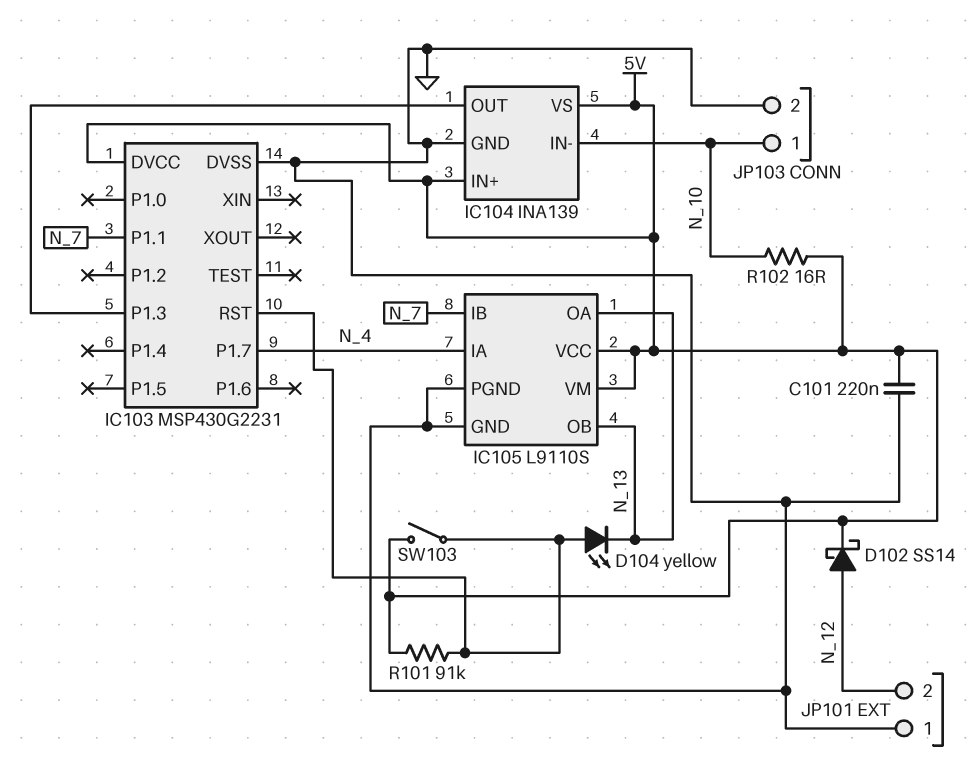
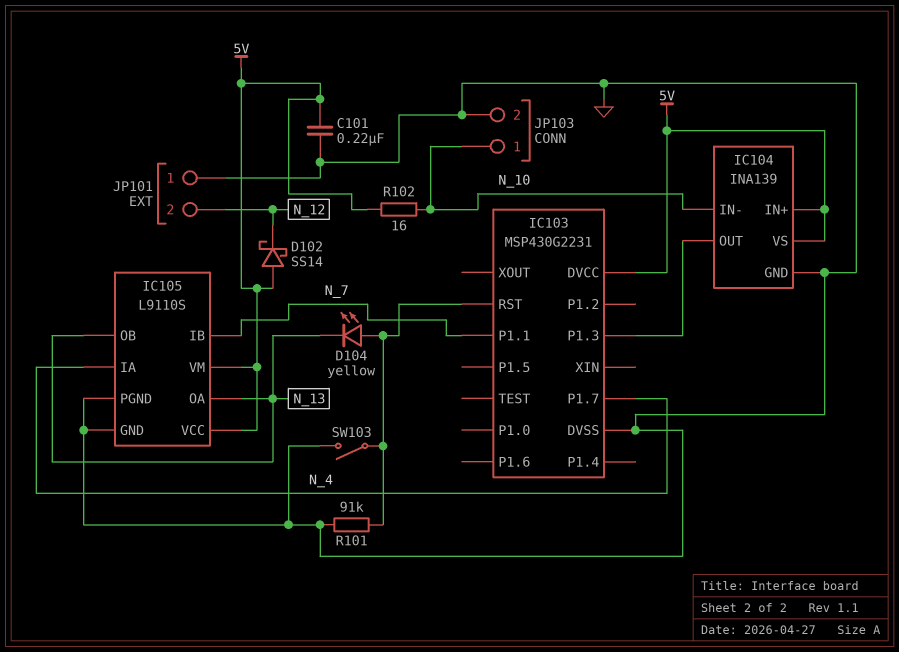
D102: schottky SS14 (A N_12, K 5V) -> schottky SS14 (A 5V, K N_12)
R101: 91k (5V, IC103/RST) -> 91k (GND, IC103/RST)
SW103: switch (5V, IC103/RST) -> switch (GND, IC103/RST)

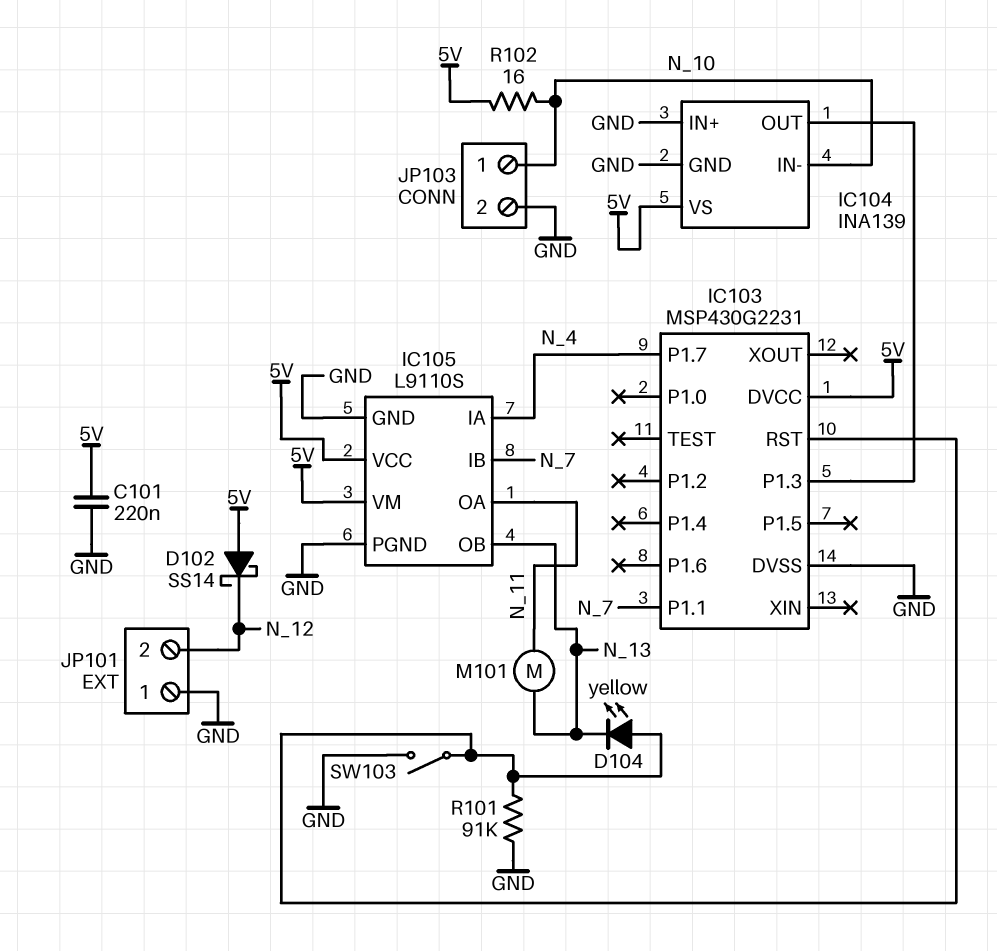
IC104 pin IN+: 5V -> GND
IC105 pin OA: N_13 -> N_11
M101: none -> motor (N_11, N_13)

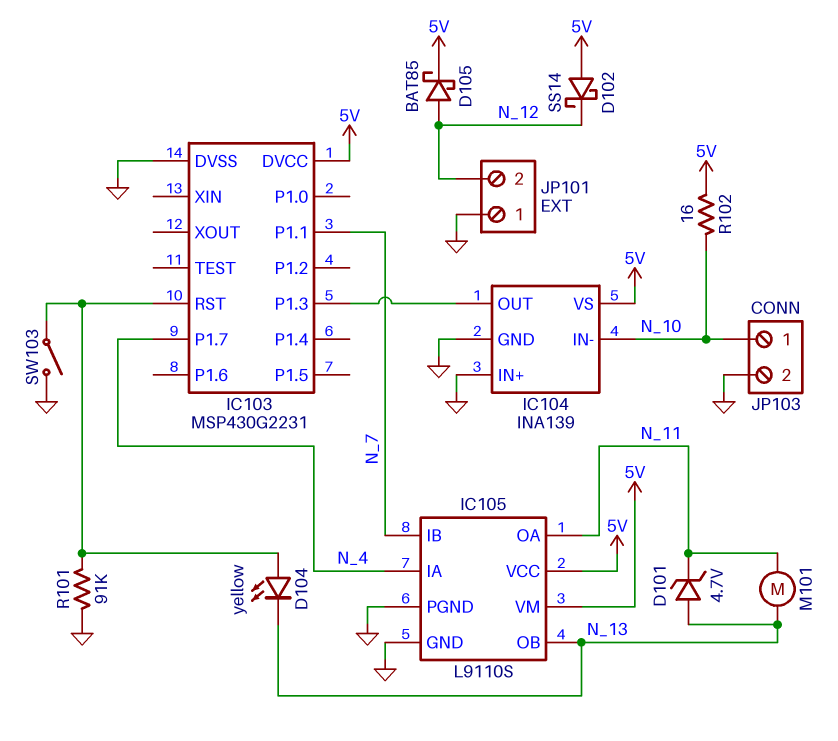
C101: 220nF (5V, GND) -> none
D101: none -> zener 4.7V (A N_13, K N_11)
D105: none -> schottky BAT85 (A N_12, K 5V)

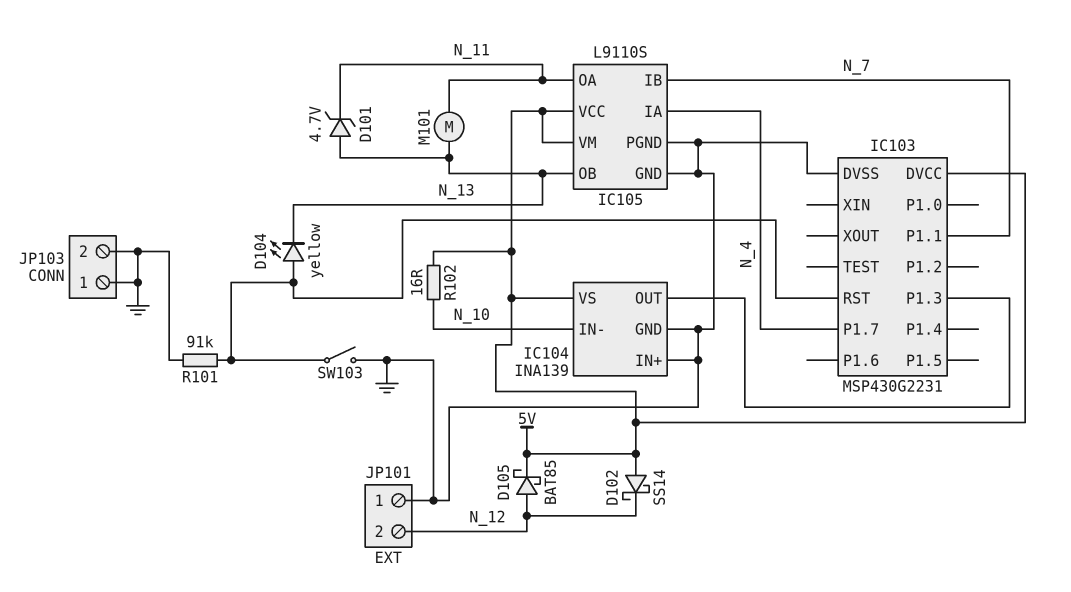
JP103 pin 1: N_10 -> GND

